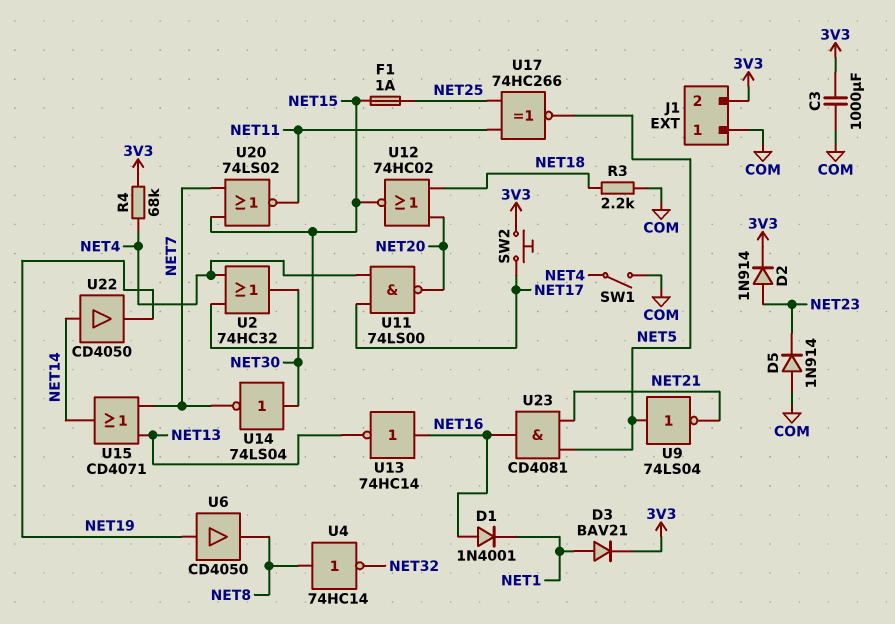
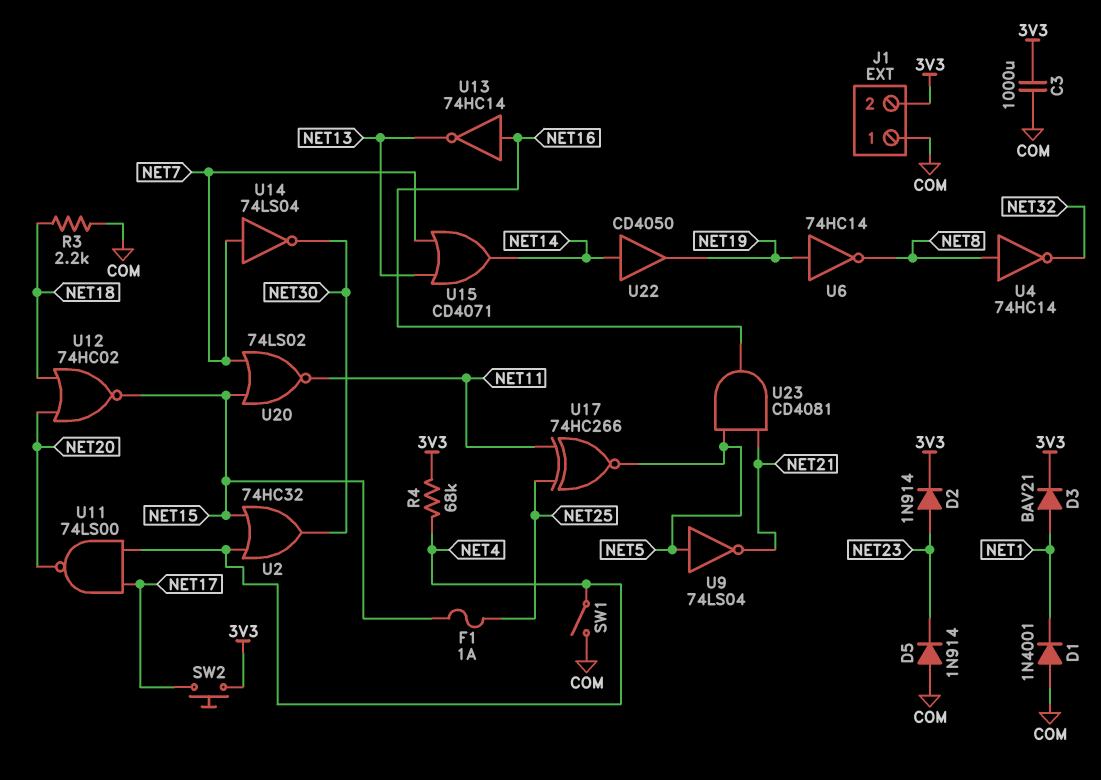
D1: diode 1N4001 (A NET16, K NET1) -> diode 1N4001 (A COM, K NET1)
U6: buffer CD4050 (in NET19, out NET8) -> NOT 74HC14 (in NET19, out NET8)
U14: NOT 74LS04 (in NET30, out NET7) -> NOT 74LS04 (in NET7, out NET30)

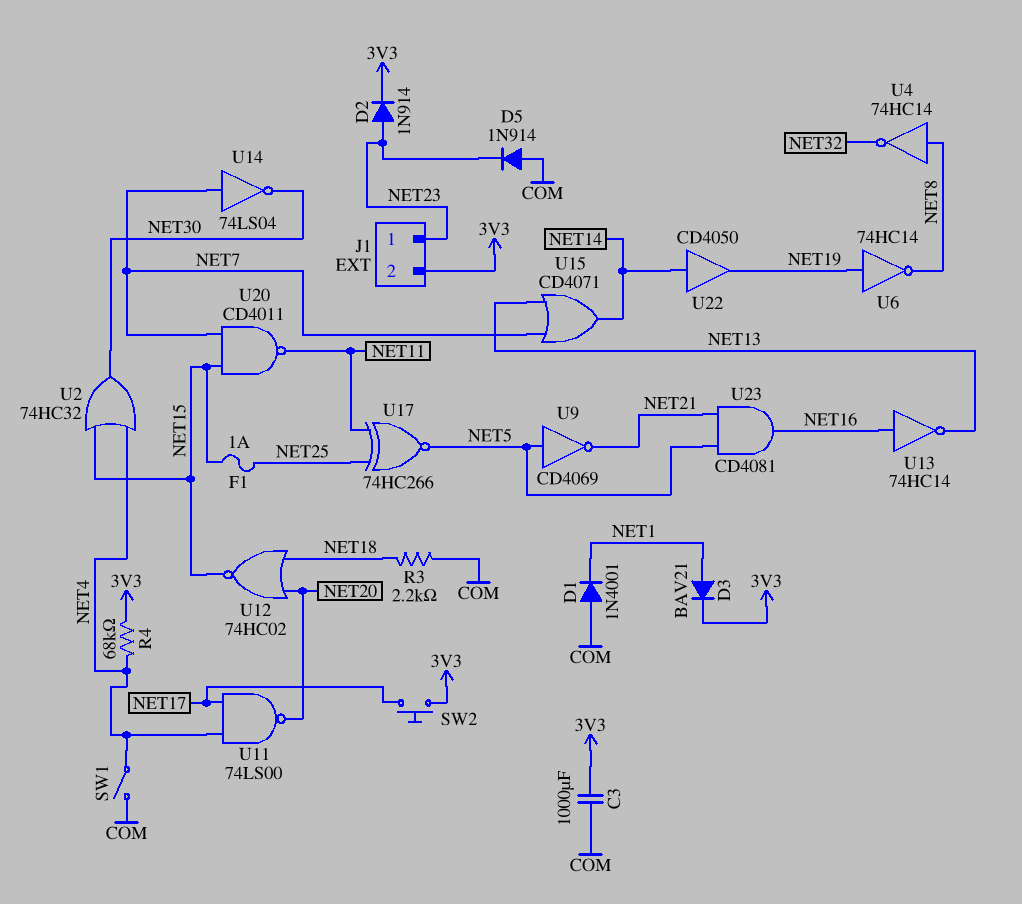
J1 pin 1: COM -> NET23
U9: NOT 74LS04 (in NET5, out NET21) -> NOT CD4069 (in NET5, out NET21)
U20: NOR 74LS02 (in NET7, in NET15, out NET11) -> NAND CD4011 (in NET7, in NET15, out NET11)

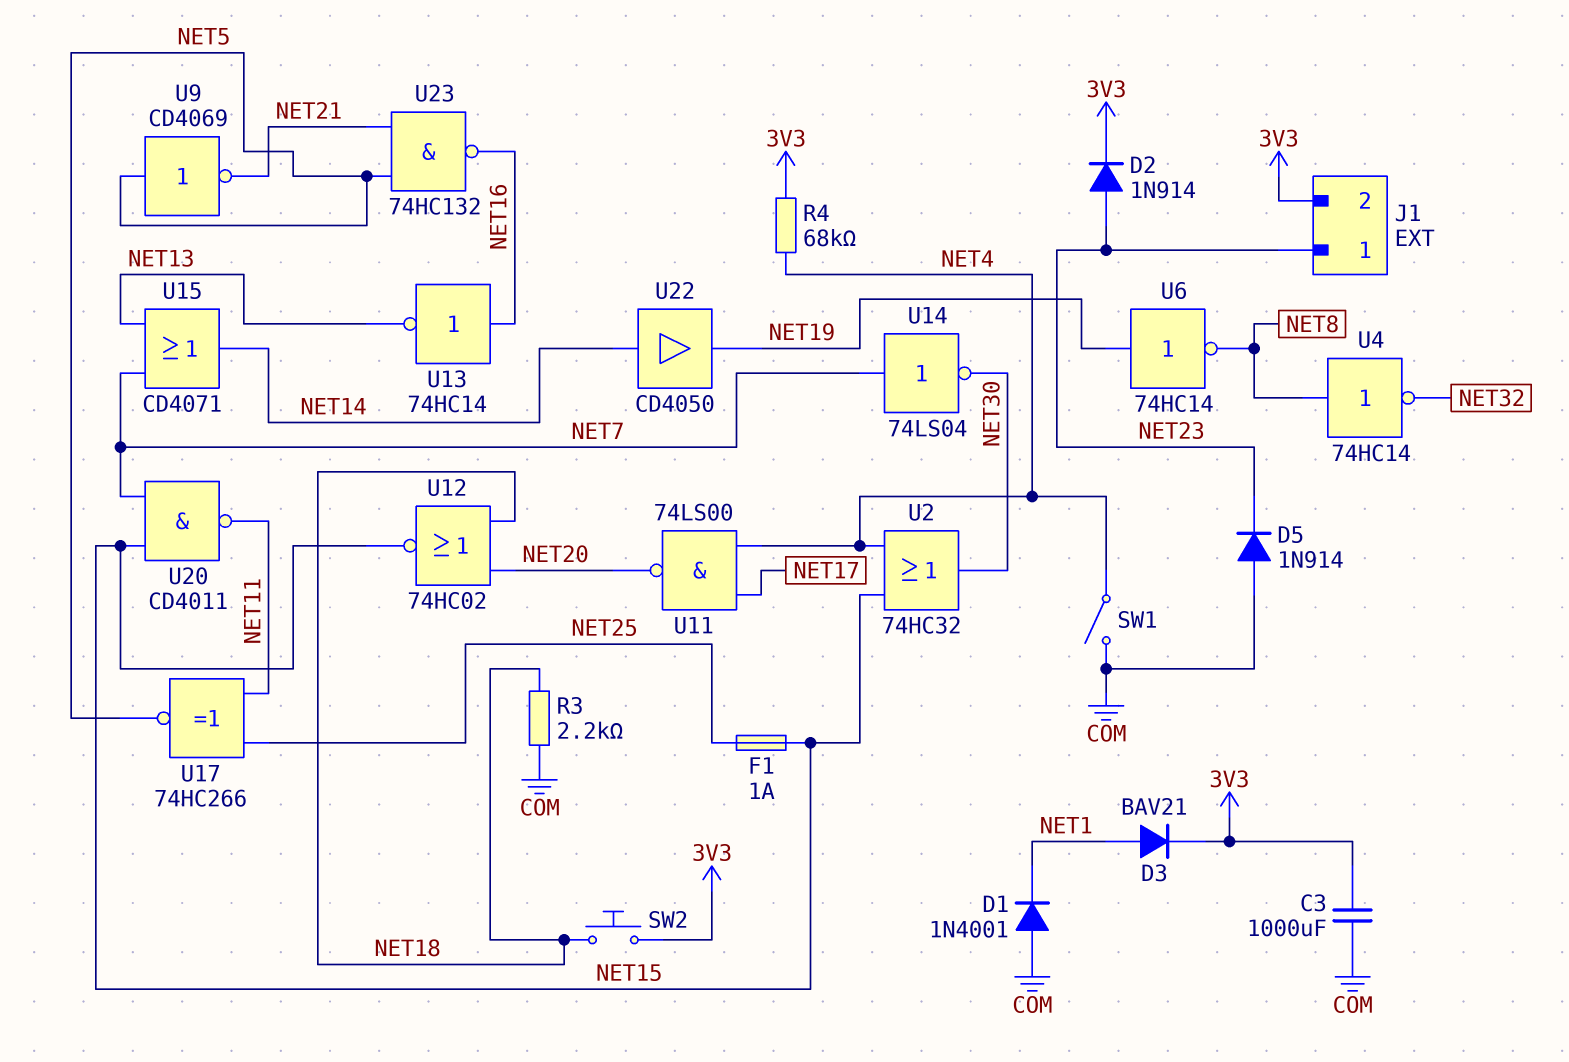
SW2: button (3V3, NET17) -> button (3V3, NET18)
U23: AND CD4081 (in NET5, in NET21, out NET16) -> NAND 74HC132 (in NET5, in NET21, out NET16)

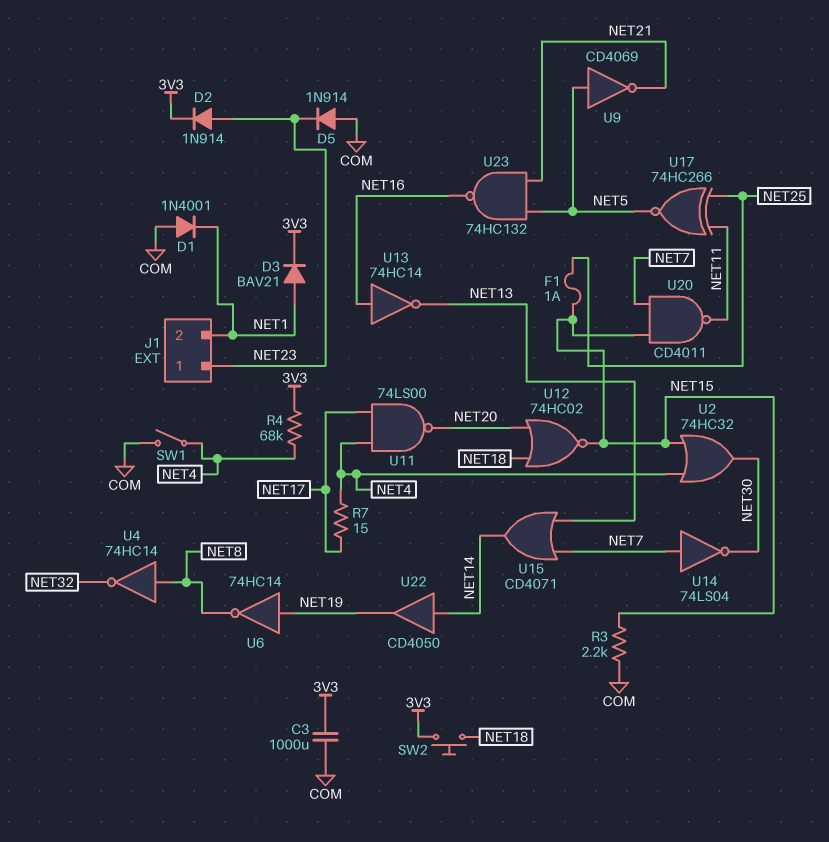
J1 pin 2: 3V3 -> NET1
R3: 2.2k (COM, NET18) -> 2.2k (COM, NET15)
R7: none -> 15 (NET4, NET17)

